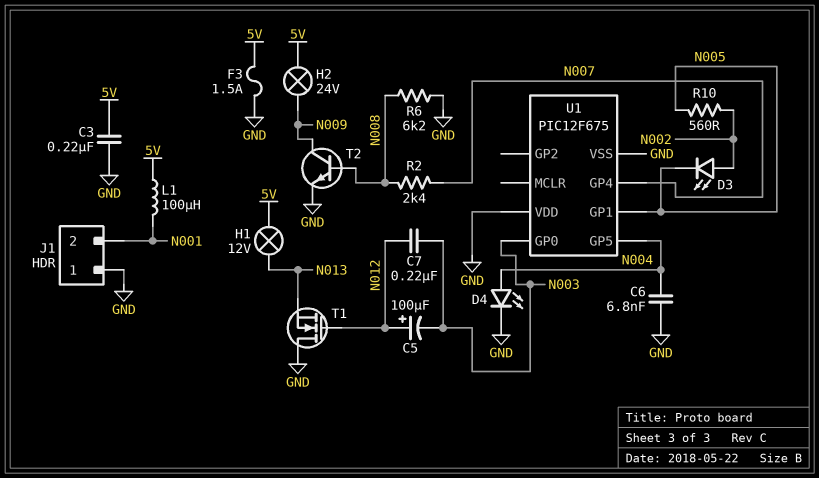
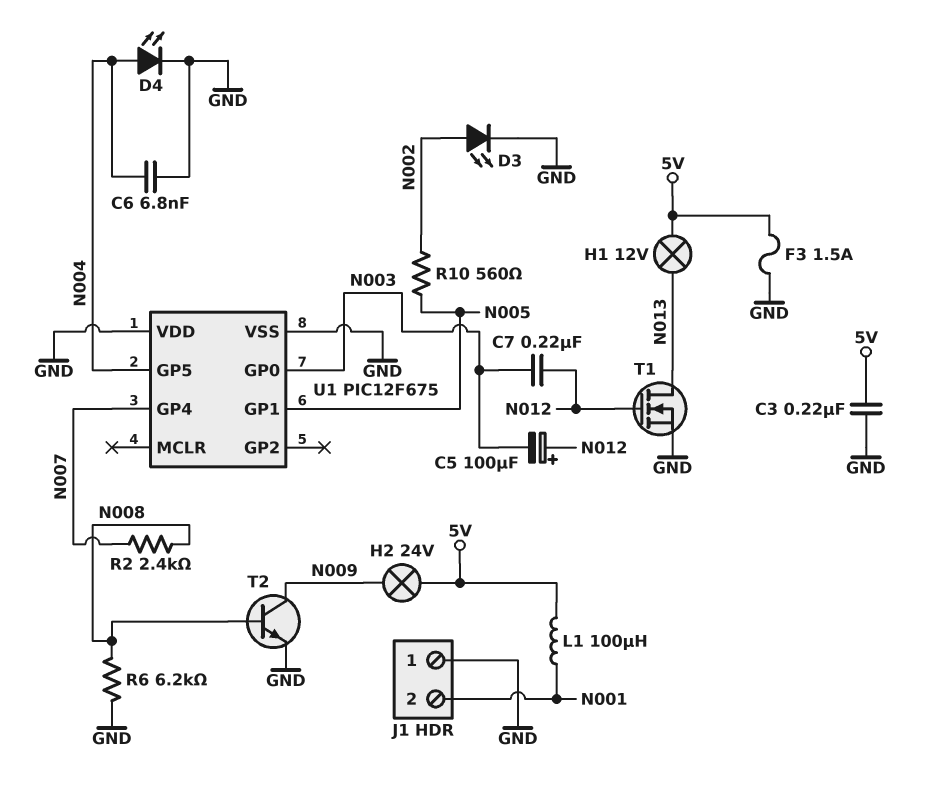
D3: LED (A N002, K N005) -> LED (A N002, K GND)
T1: NMOS (G N012, D GND, S N013) -> NMOS (G N012, D N013, S GND)

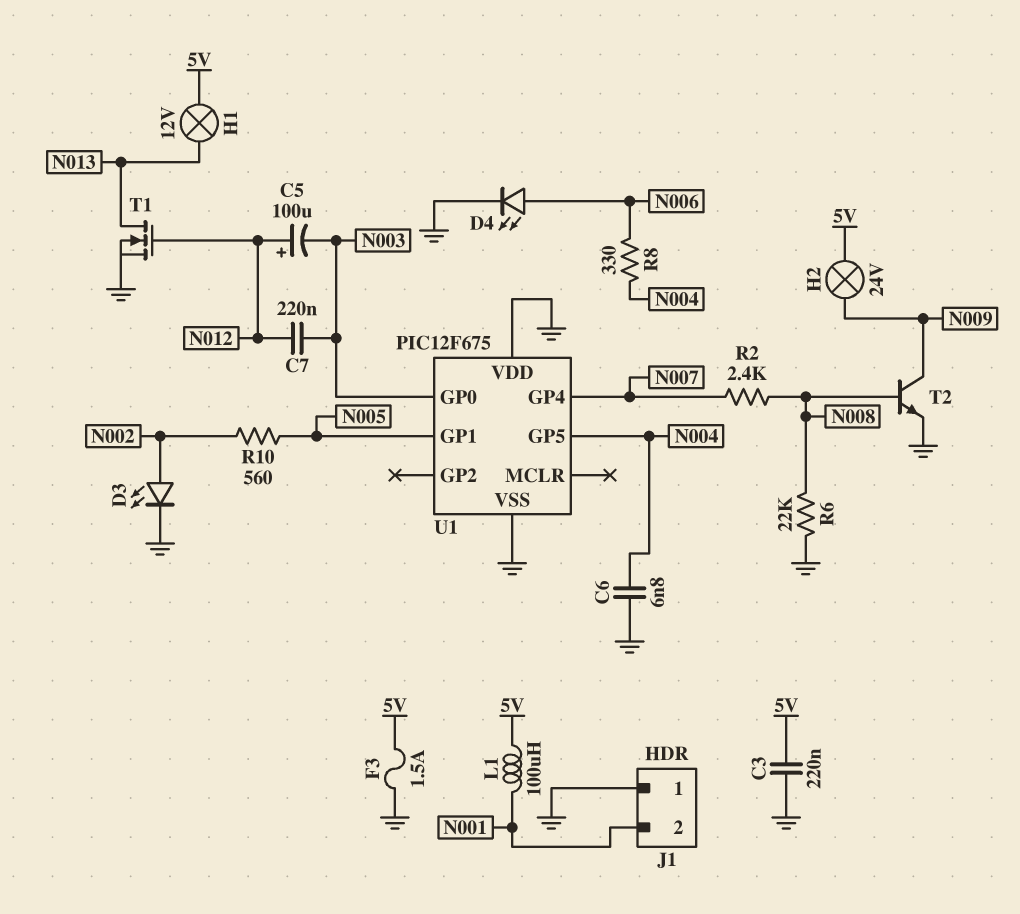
D4: LED (A N004, K GND) -> LED (A N006, K GND)
R6: 6.2k (GND, N008) -> 22k (GND, N008)
R8: none -> 330 (N004, N006)

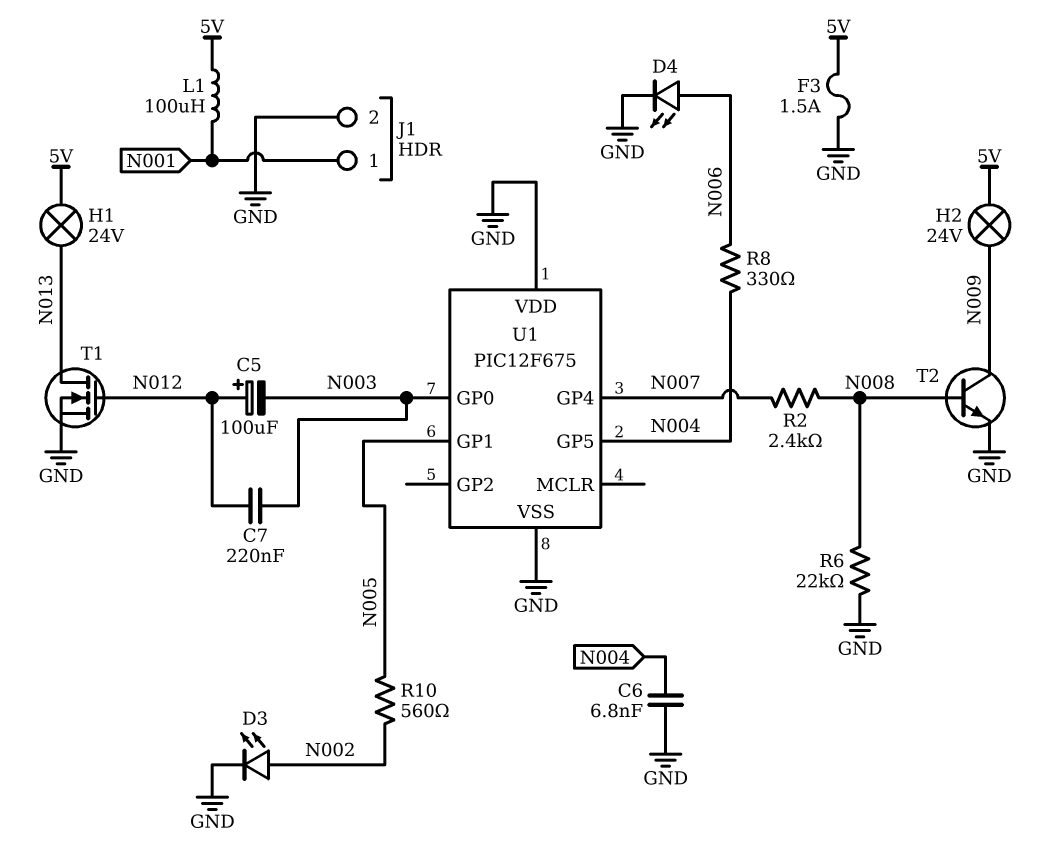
C3: 220nF (5V, GND) -> none
H1: lamp 12V (5V, N013) -> lamp 24V (5V, N013)
J1 pin 1: GND -> N001
J1 pin 2: N001 -> GND

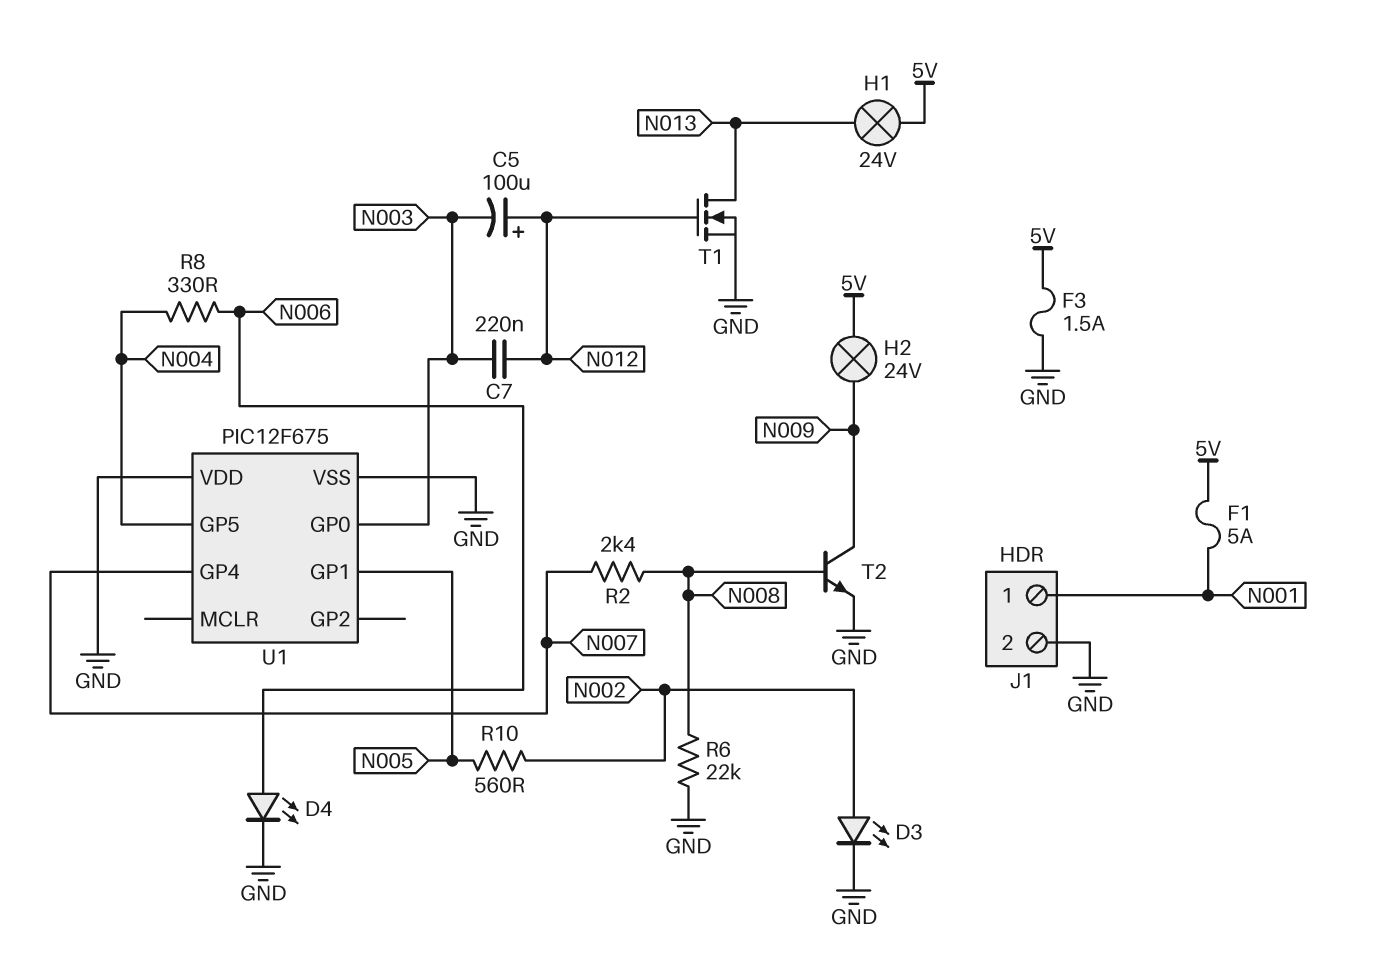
C6: 6.8nF (GND, N004) -> none
F1: none -> 5A (5V, N001)
L1: 100uH (5V, N001) -> none

